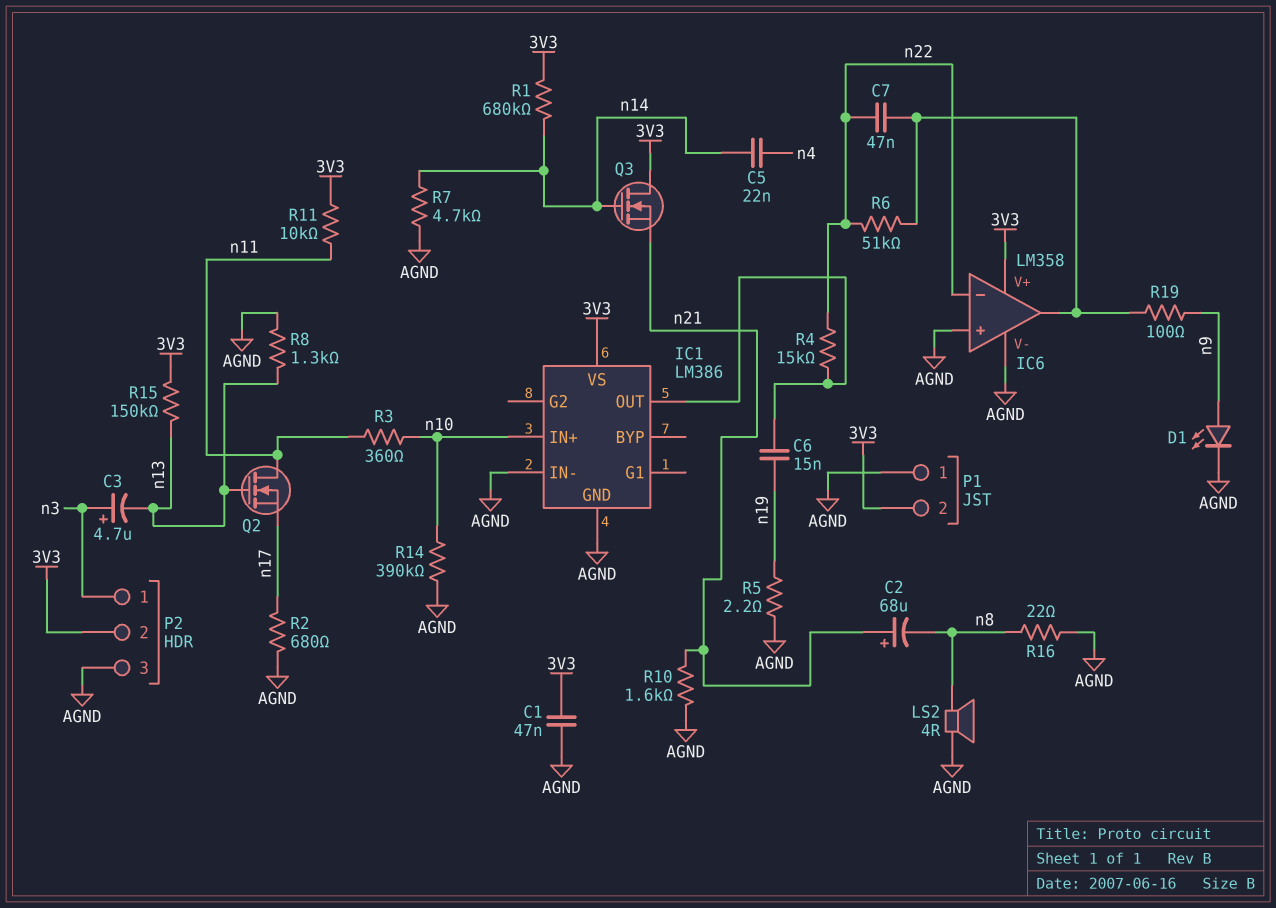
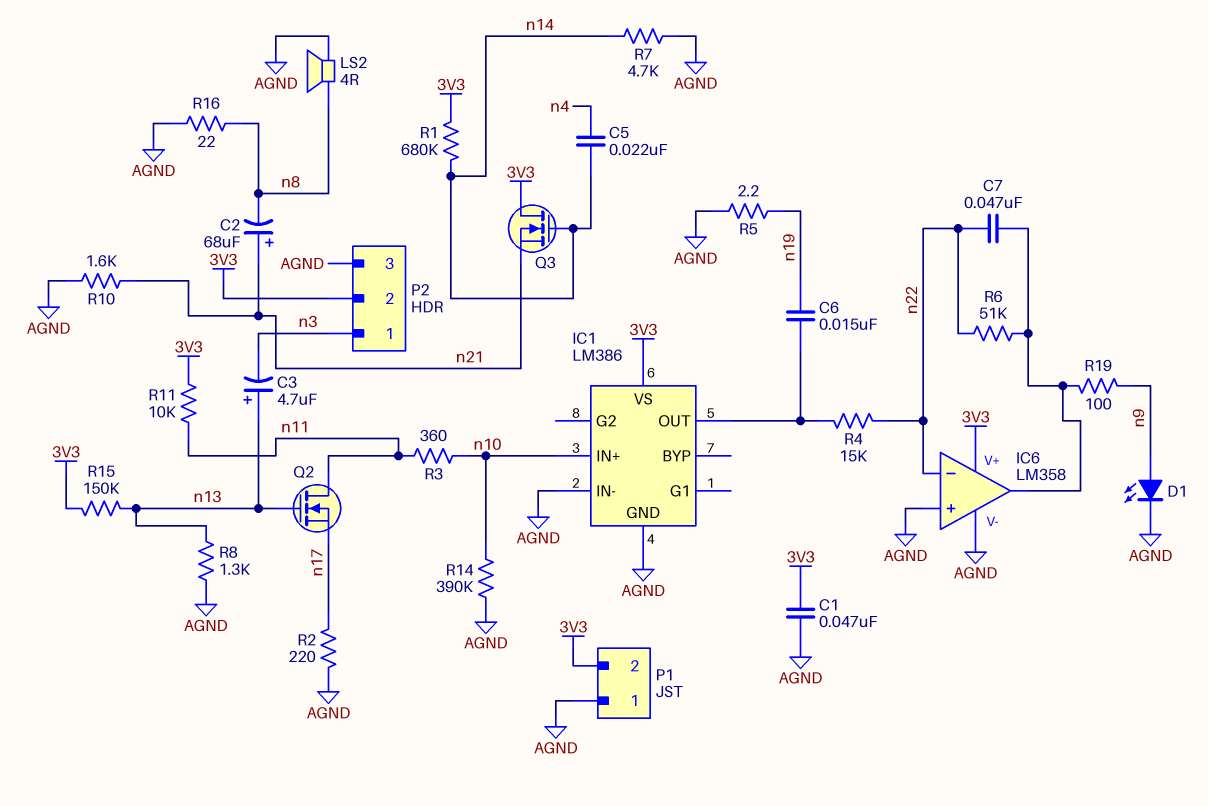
C3: 4.7uF (plus n3, minus n13) -> 4.7uF (plus n13, minus n3)
R2: 680 (AGND, n17) -> 220 (AGND, n17)

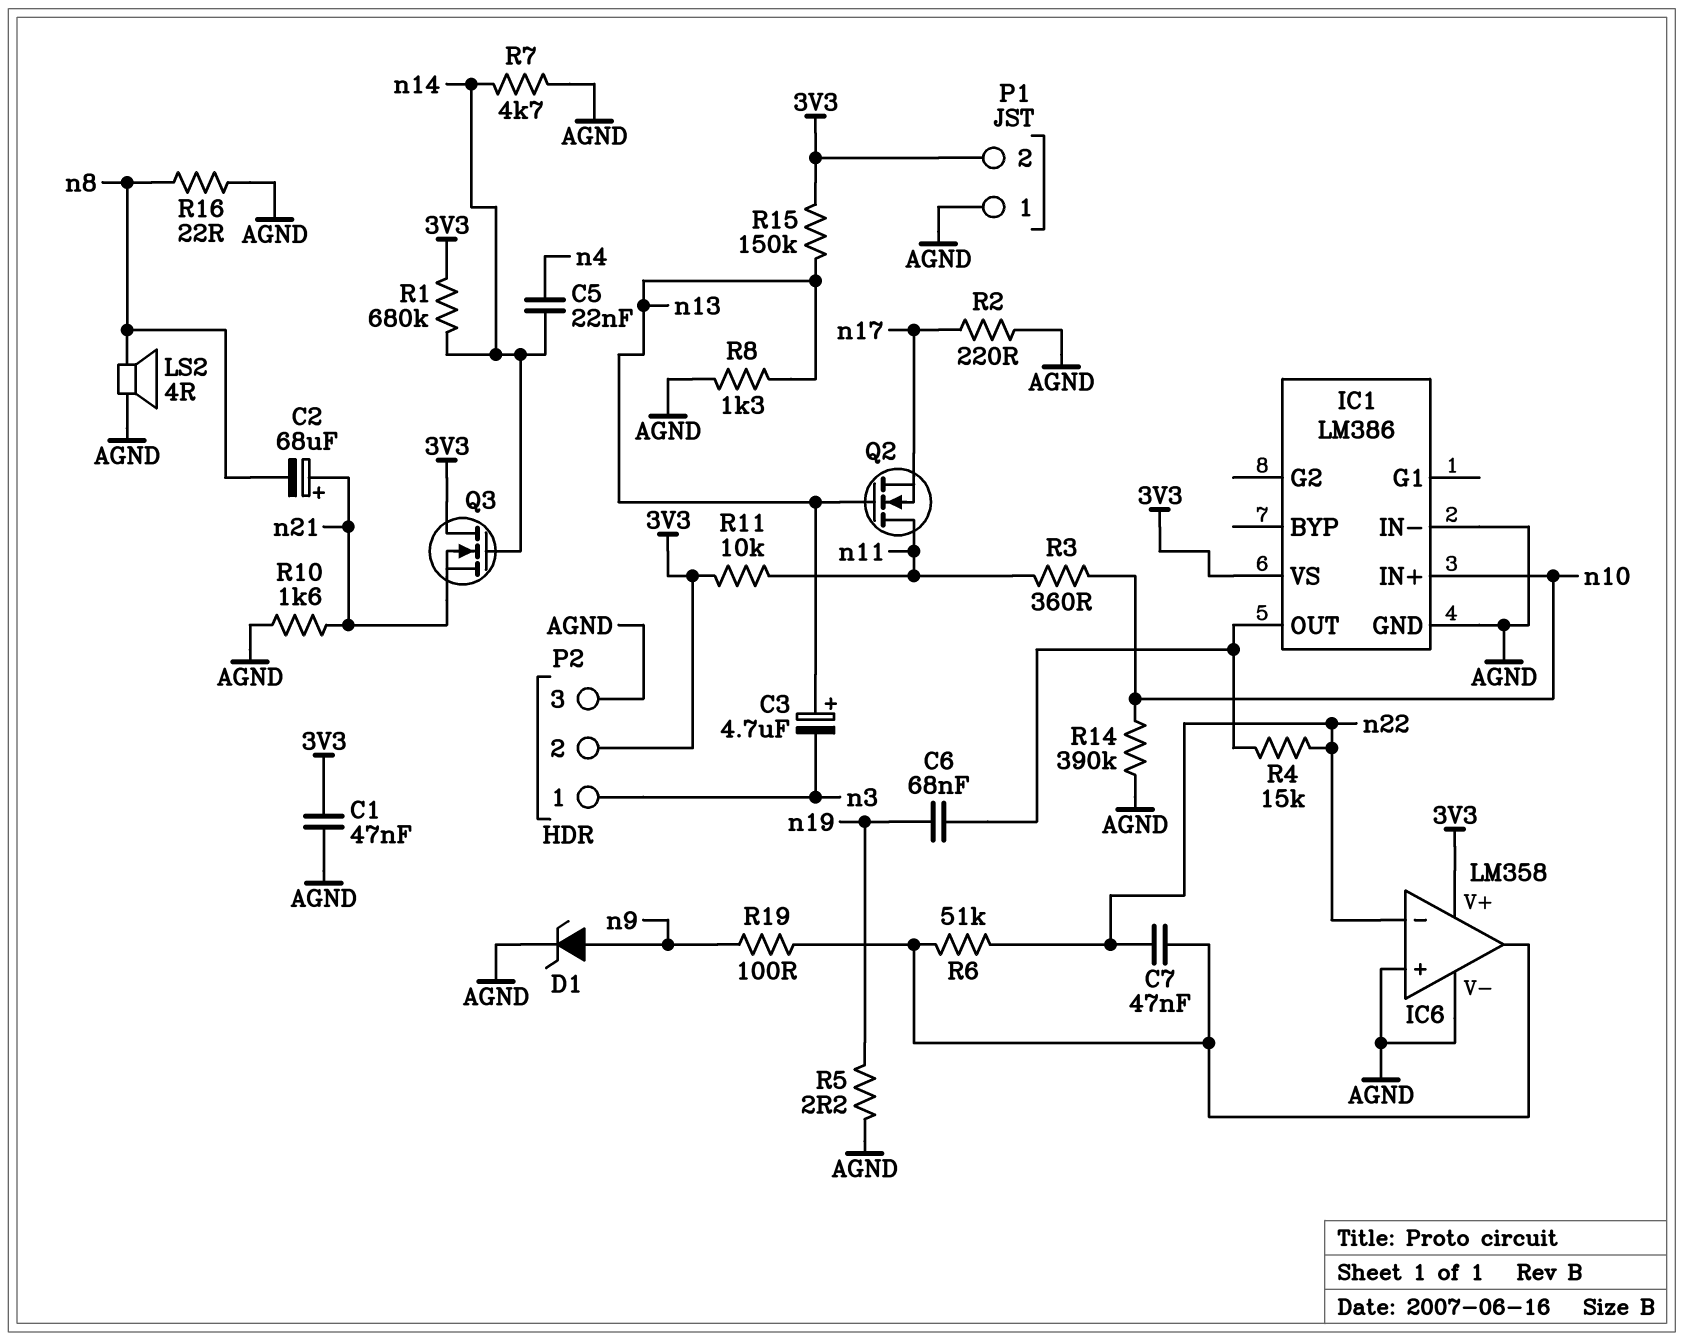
C6: 15nF (IC1/OUT, n19) -> 68nF (IC1/OUT, n19)
D1: LED (A n9, K AGND) -> zener (A n9, K AGND)

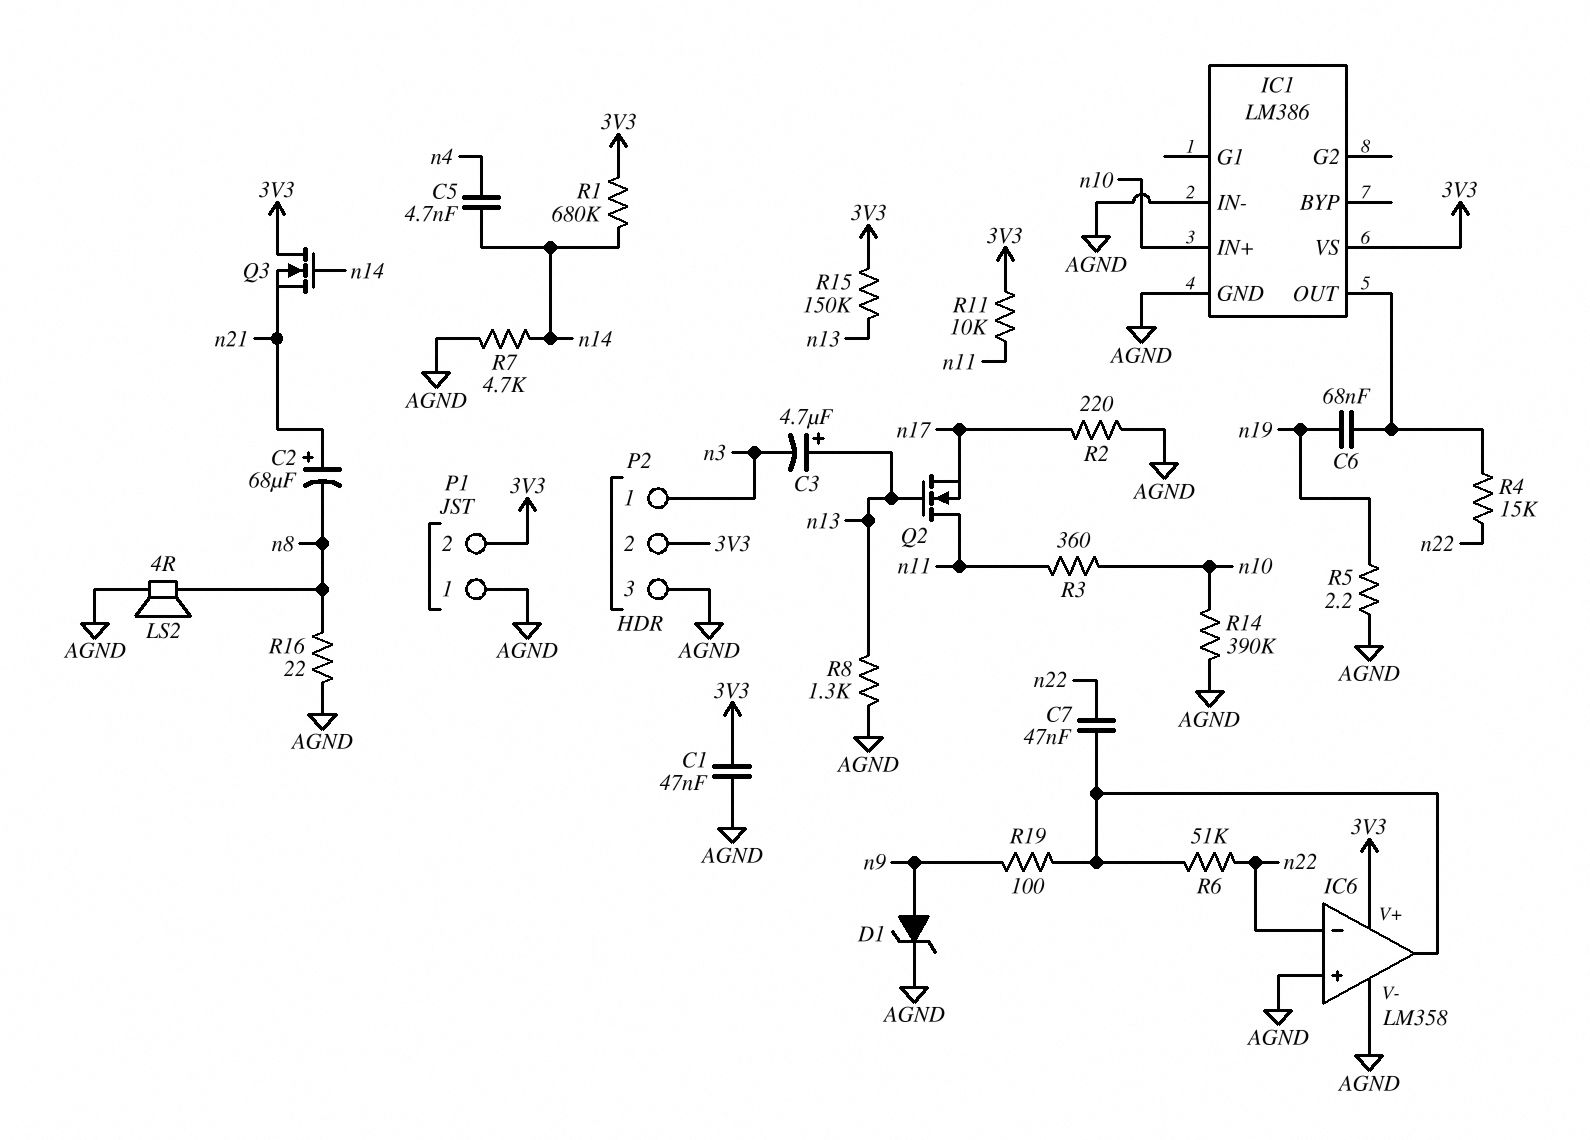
C5: 22nF (n4, n14) -> 4.7nF (n4, n14)
R10: 1.6k (AGND, n21) -> none

